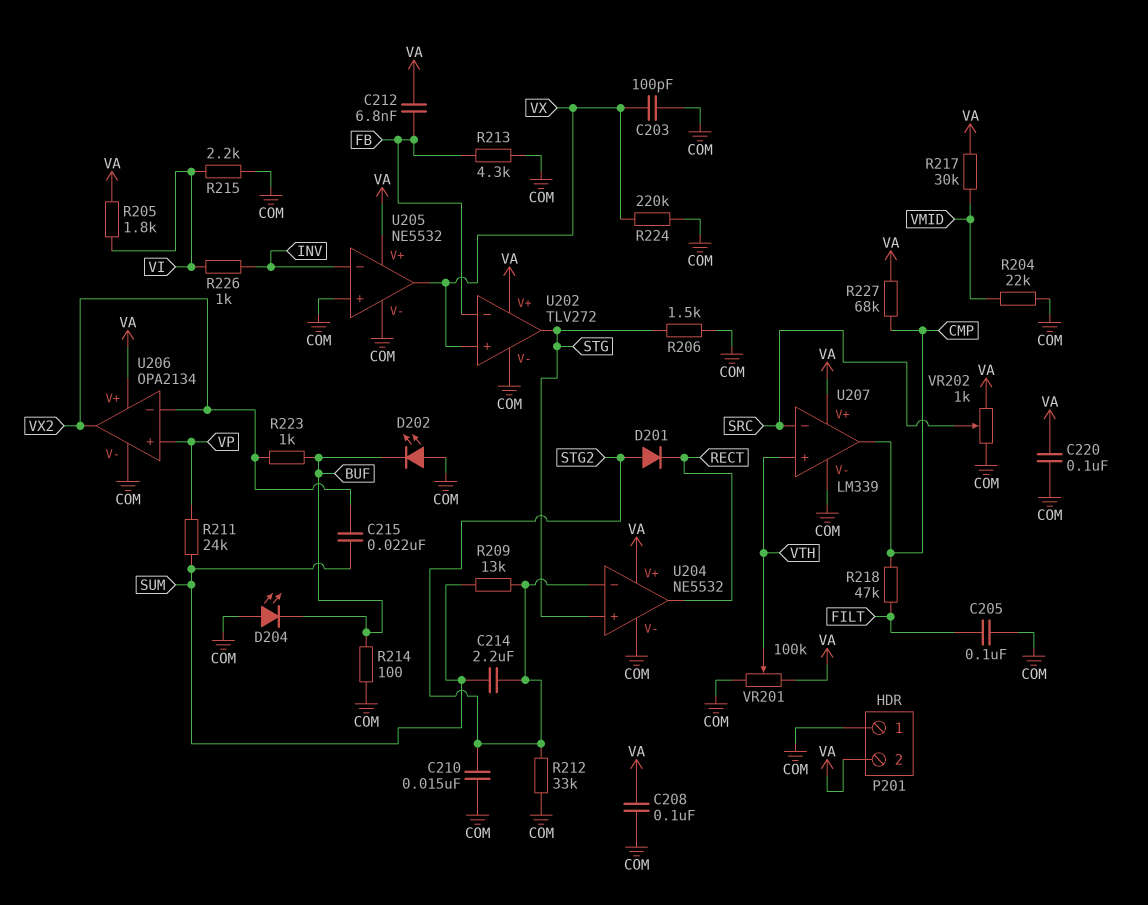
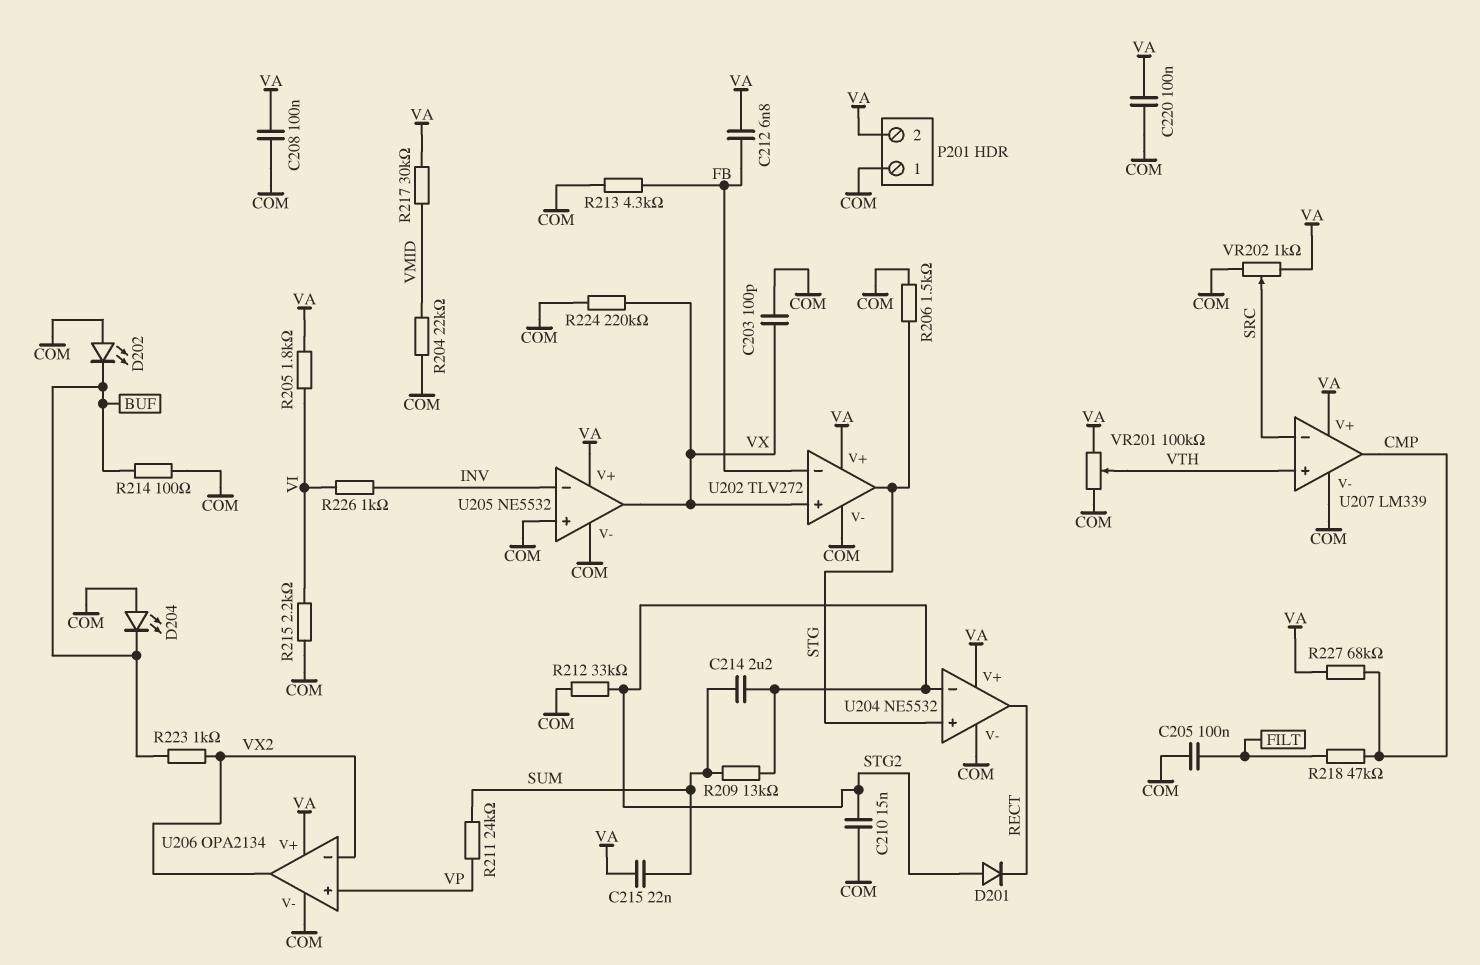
C215: 22nF (SUM, VX2) -> 22nF (SUM, VA)

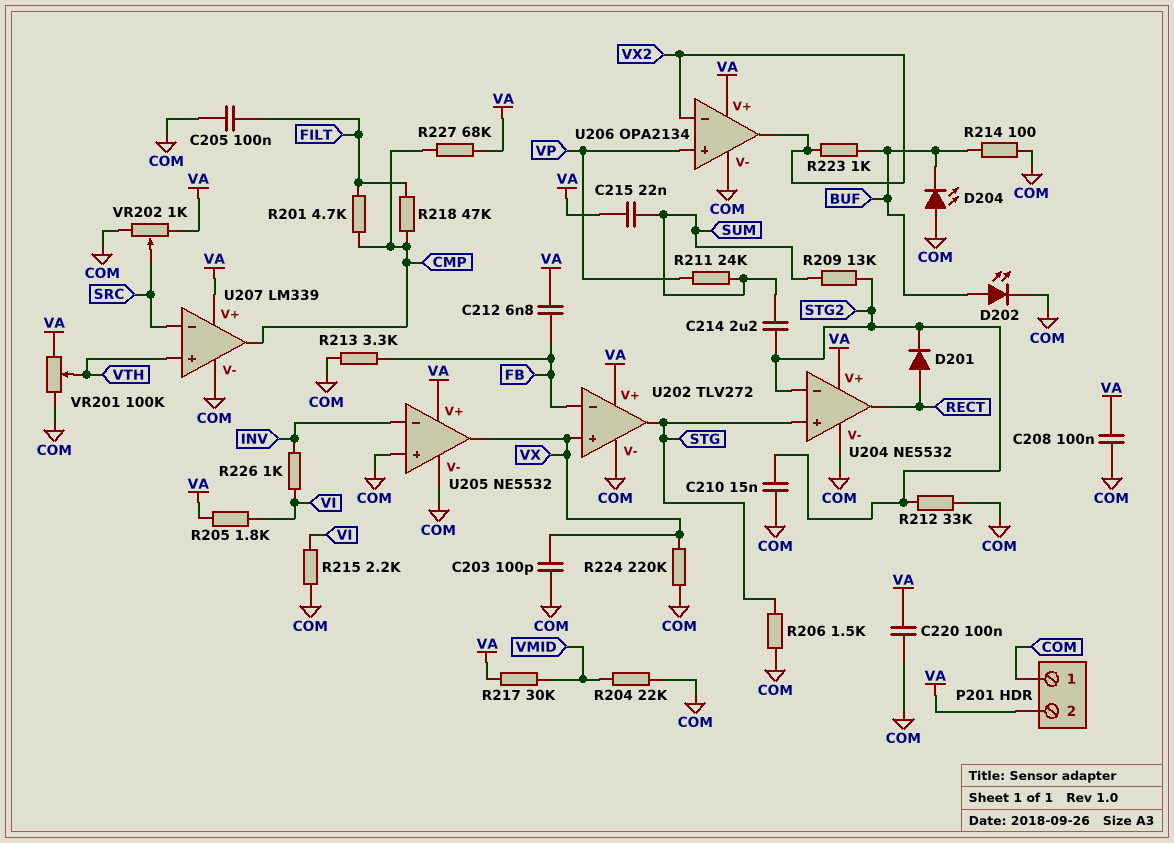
D201: diode (A STG2, K RECT) -> diode (A RECT, K STG2)
D202: LED (A COM, K BUF) -> LED (A BUF, K COM)
R201: none -> 4.7k (CMP, FILT)
R213: 4.3k (COM, FB) -> 3.3k (COM, FB)

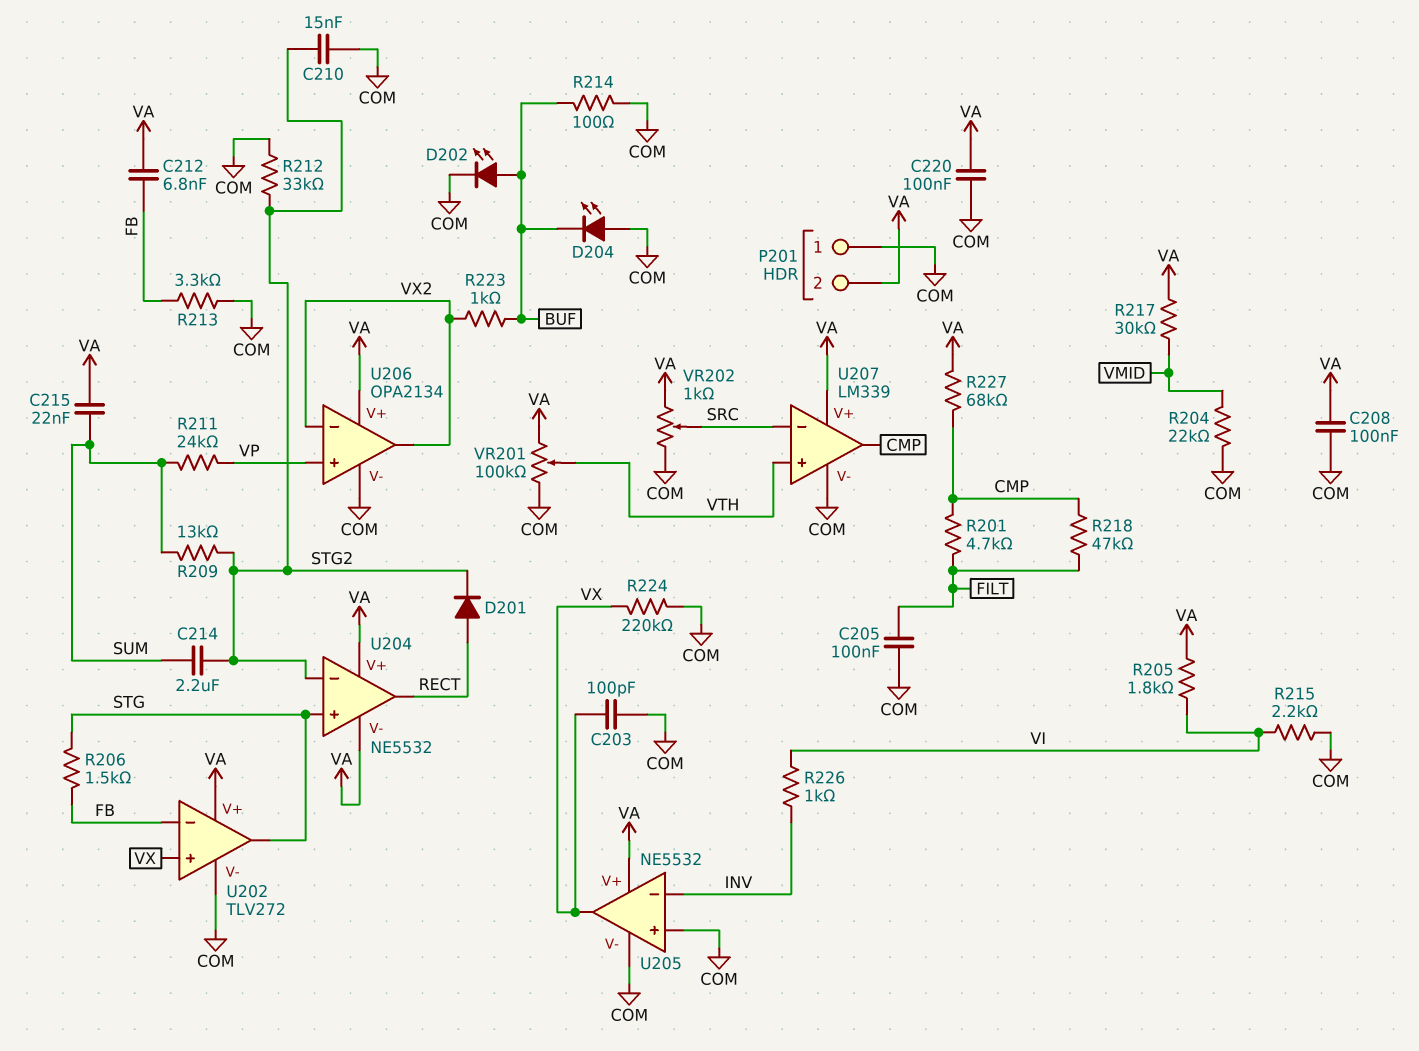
R206: 1.5k (COM, STG) -> 1.5k (FB, STG)
U204 pin V-: COM -> VA

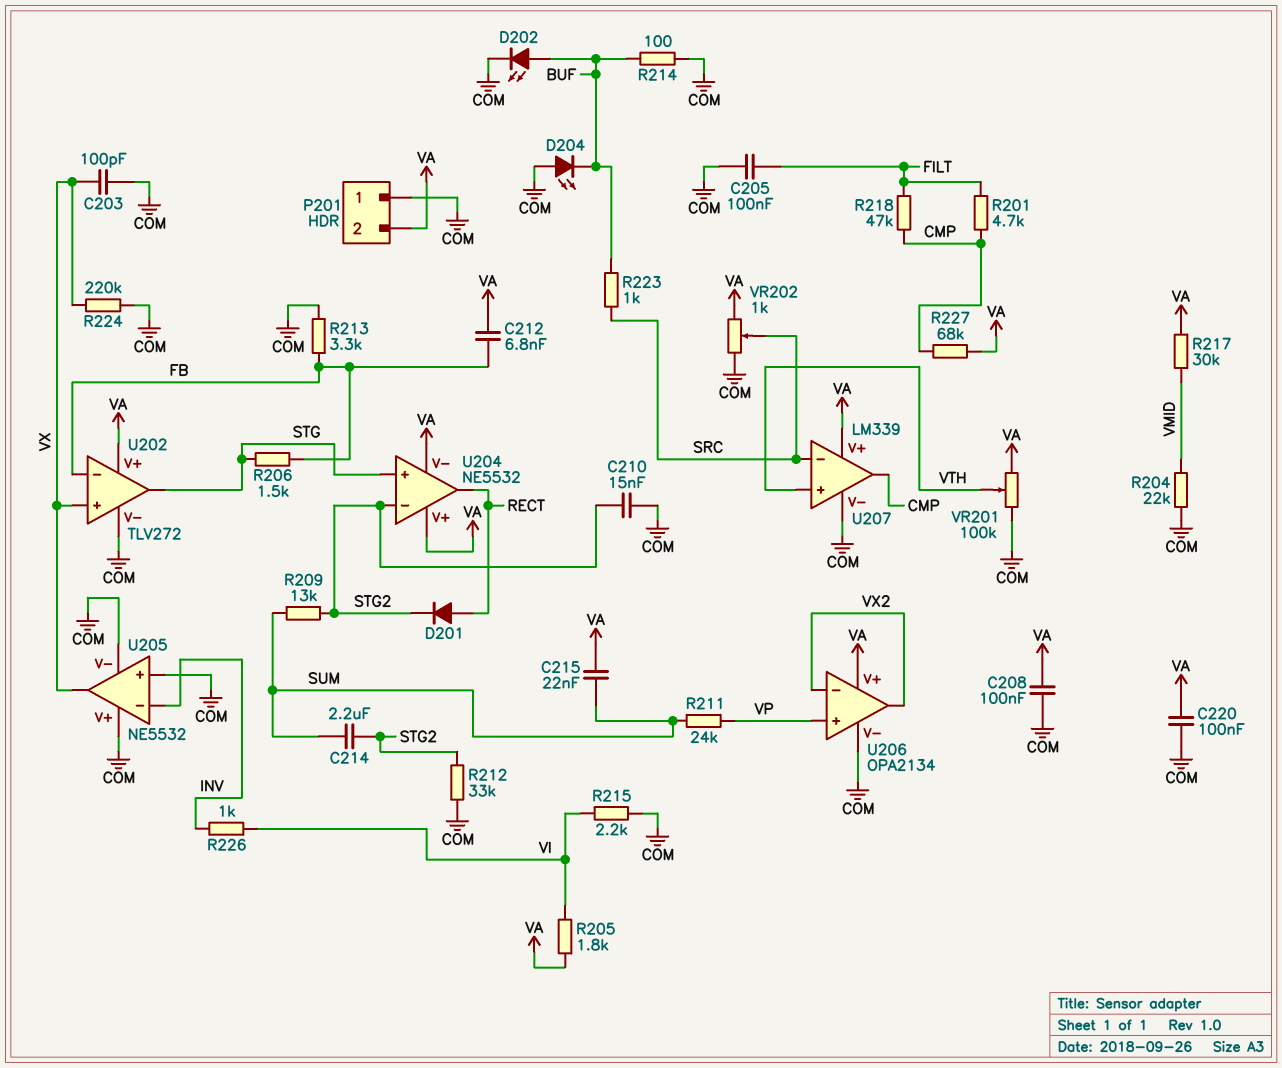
R223: 1k (BUF, VX2) -> 1k (BUF, SRC)
U205 pin V+: VA -> COM

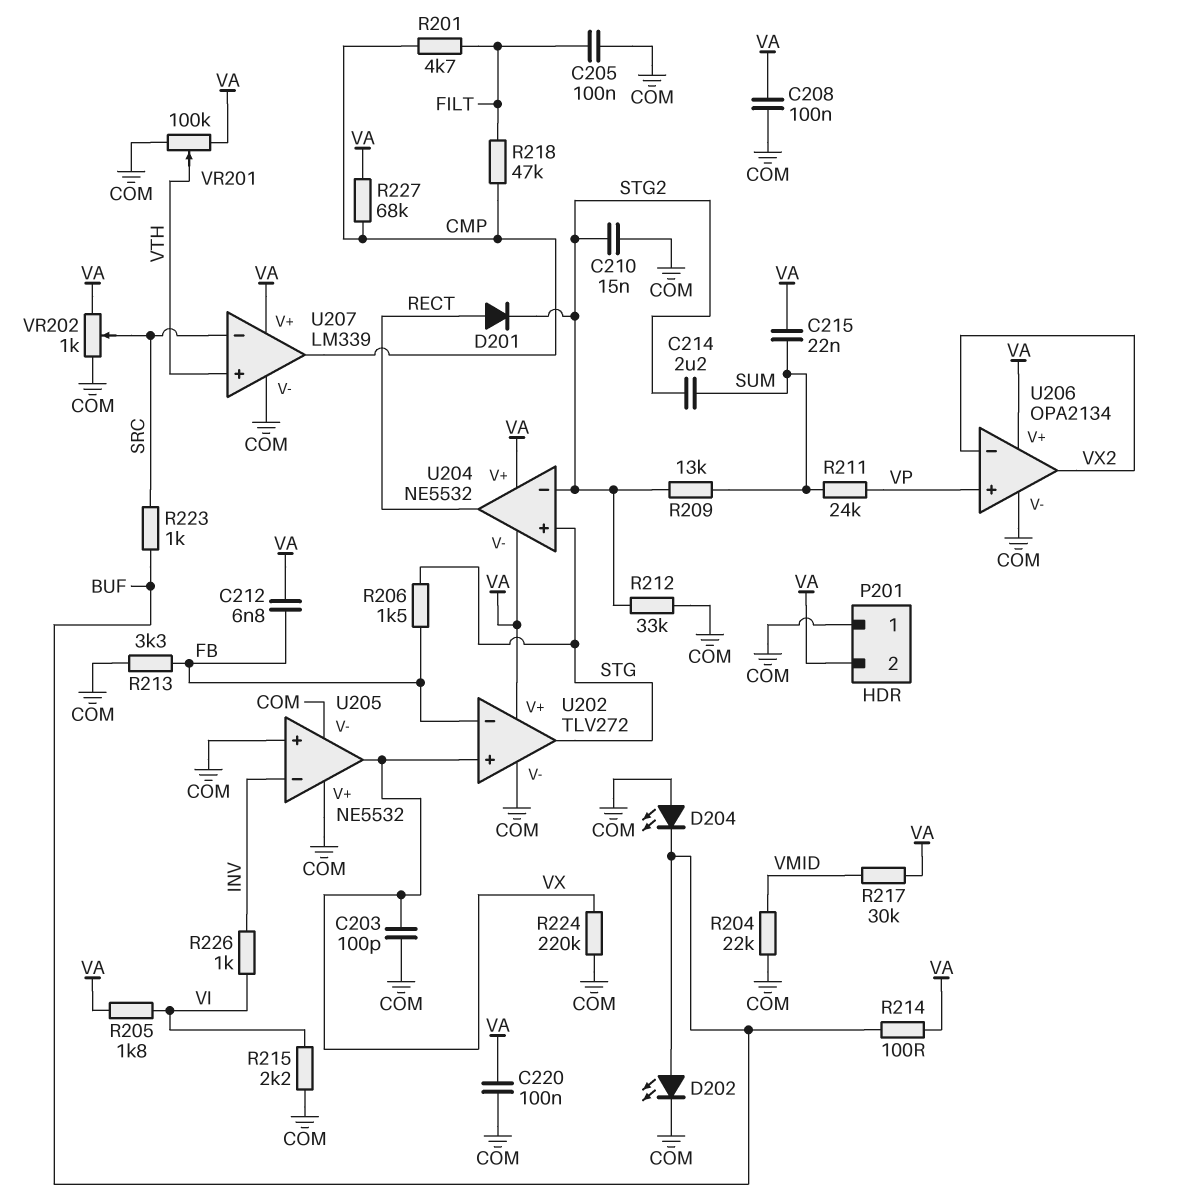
R214: 100 (BUF, COM) -> 100 (BUF, VA)

